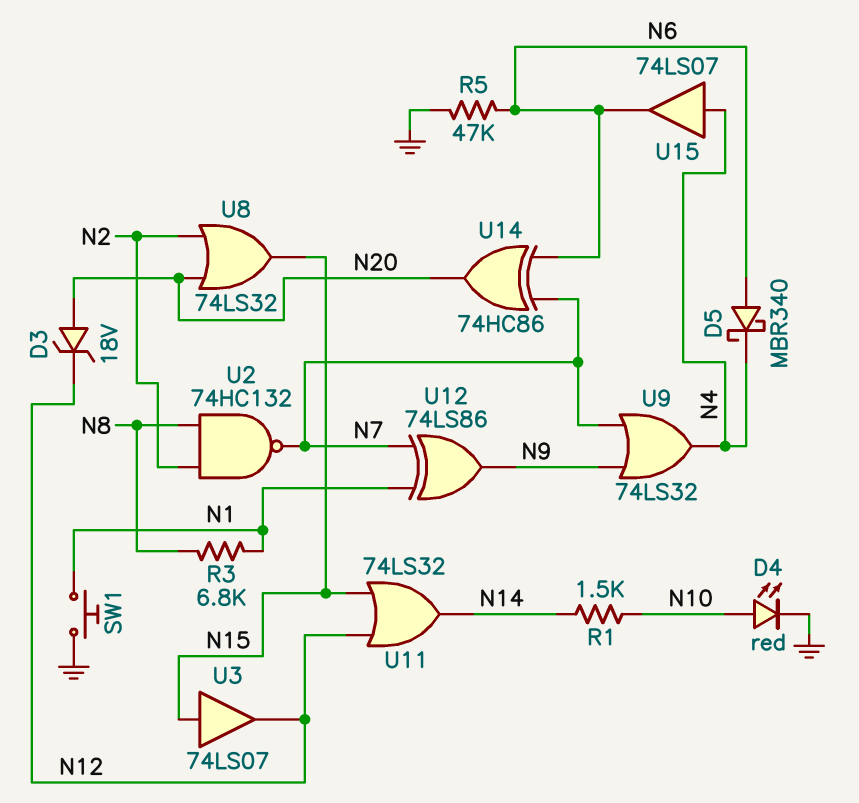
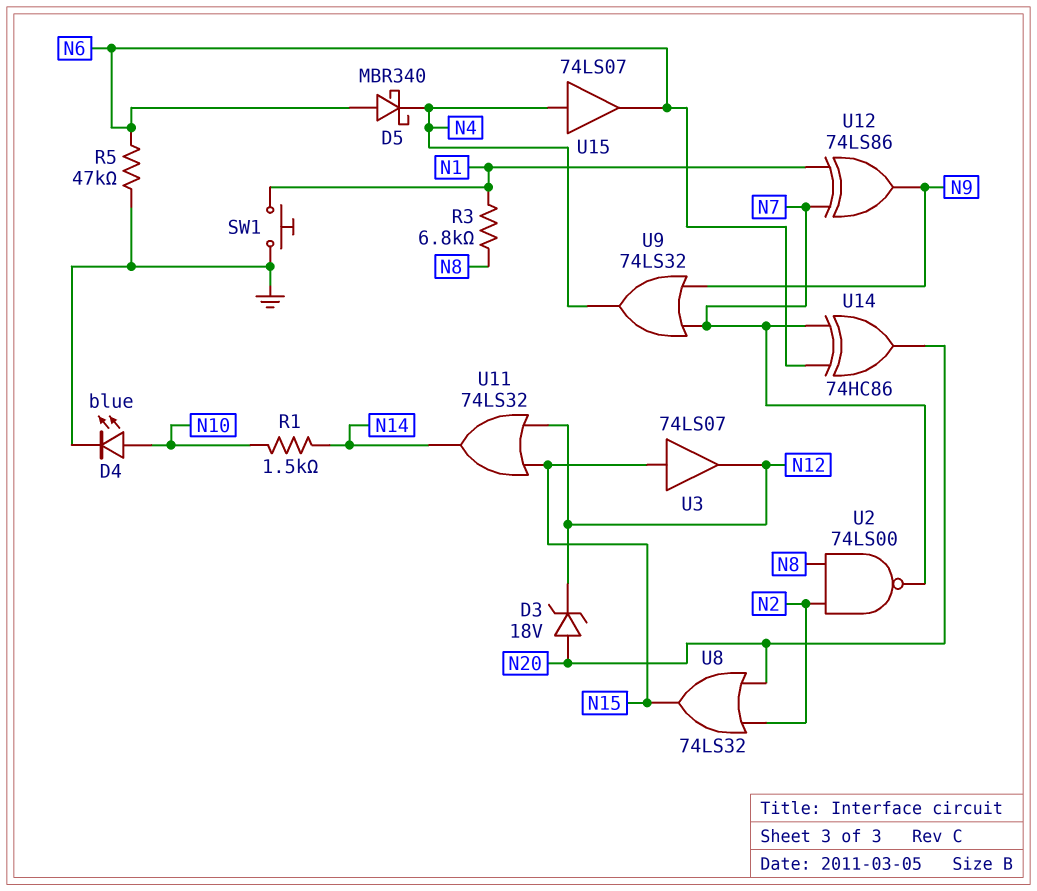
D4: LED red (A N10, K GND) -> LED blue (A N10, K GND)
U2: NAND 74HC132 (in N2, in N8, out N7) -> NAND 74LS00 (in N2, in N8, out N7)

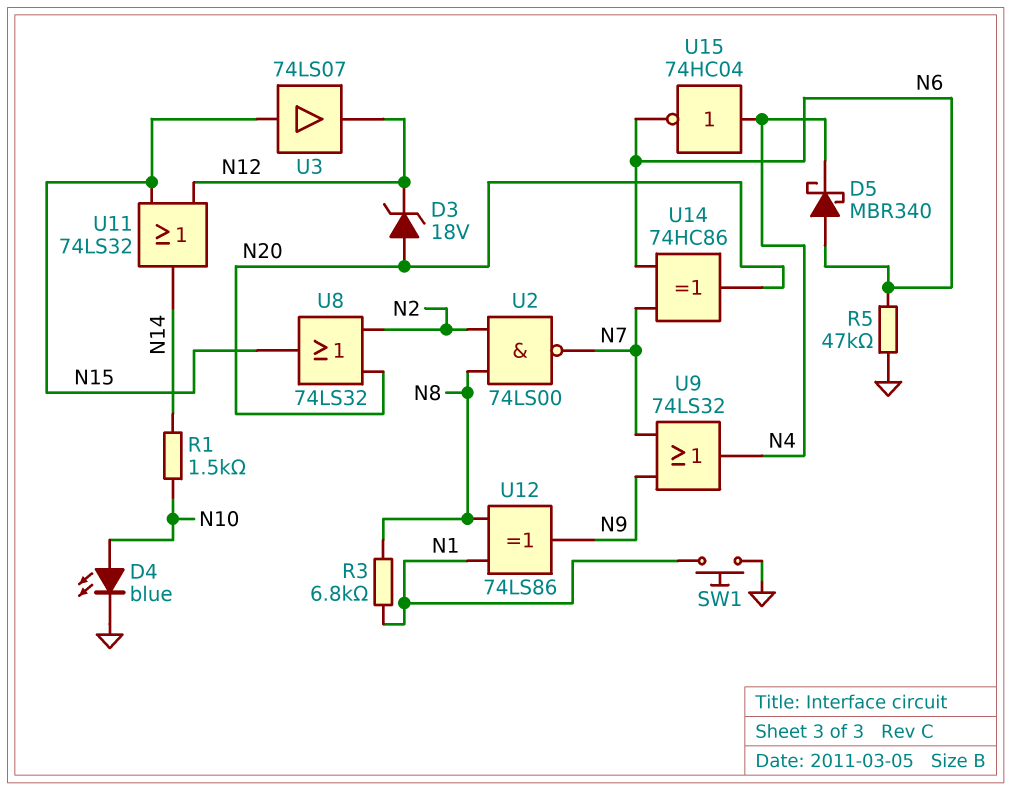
U12: XOR 74LS86 (in N1, in N7, out N9) -> XOR 74LS86 (in N1, in N8, out N9)
U15: buffer 74LS07 (in N4, out N6) -> NOT 74HC04 (in N4, out N6)

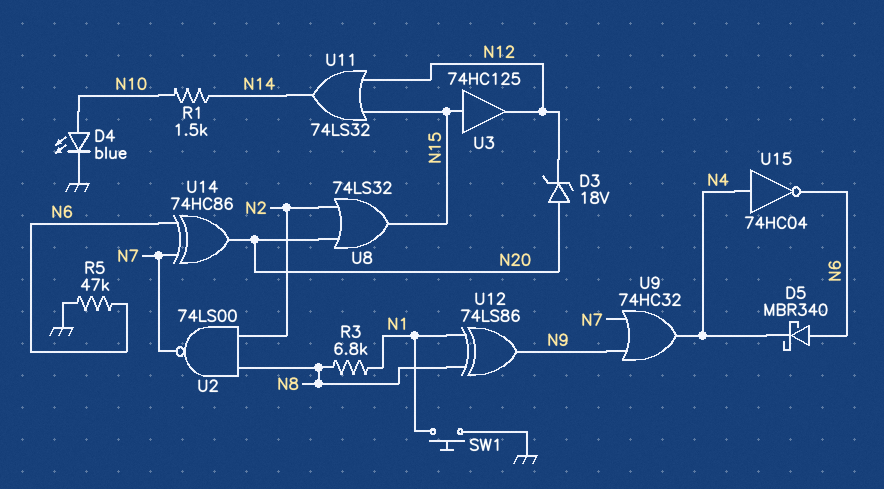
U3: buffer 74LS07 (in N15, out N12) -> buffer 74HC125 (in N15, out N12)
U9: OR 74LS32 (in N7, in N9, out N4) -> OR 74HC32 (in N7, in N9, out N4)

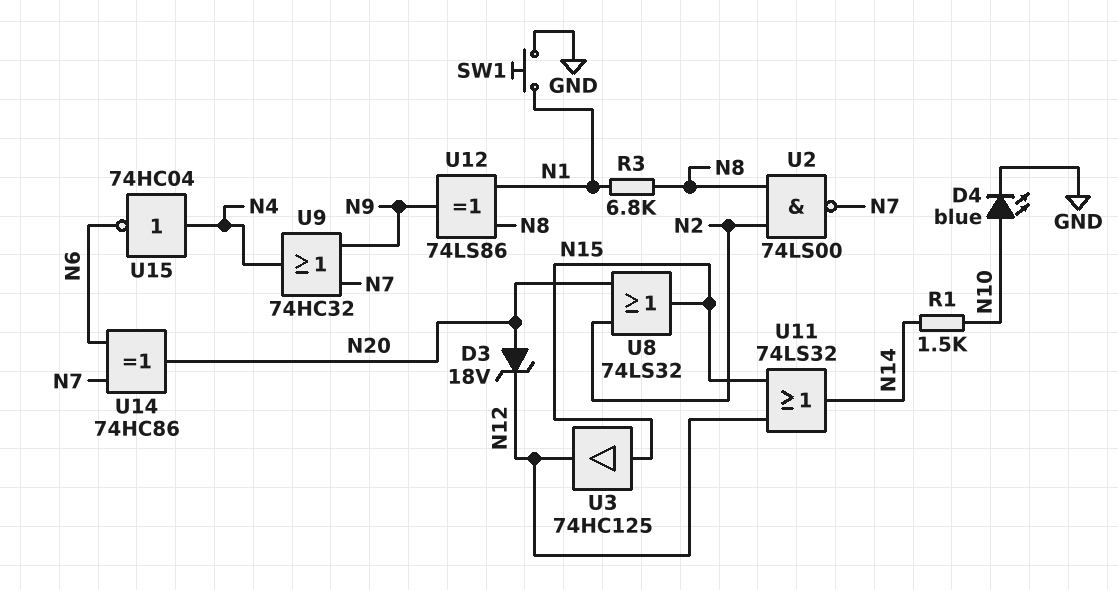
D5: schottky MBR340 (A N6, K N4) -> none
R5: 47k (GND, N6) -> none

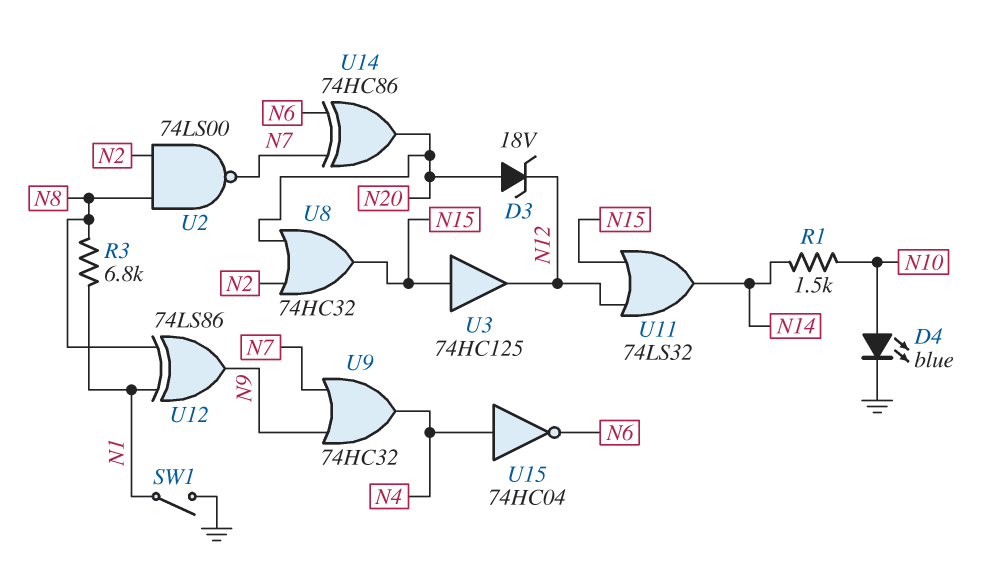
SW1: button (GND, N1) -> switch (GND, N1)
U8: OR 74LS32 (in N2, in N20, out N15) -> OR 74HC32 (in N2, in N20, out N15)

